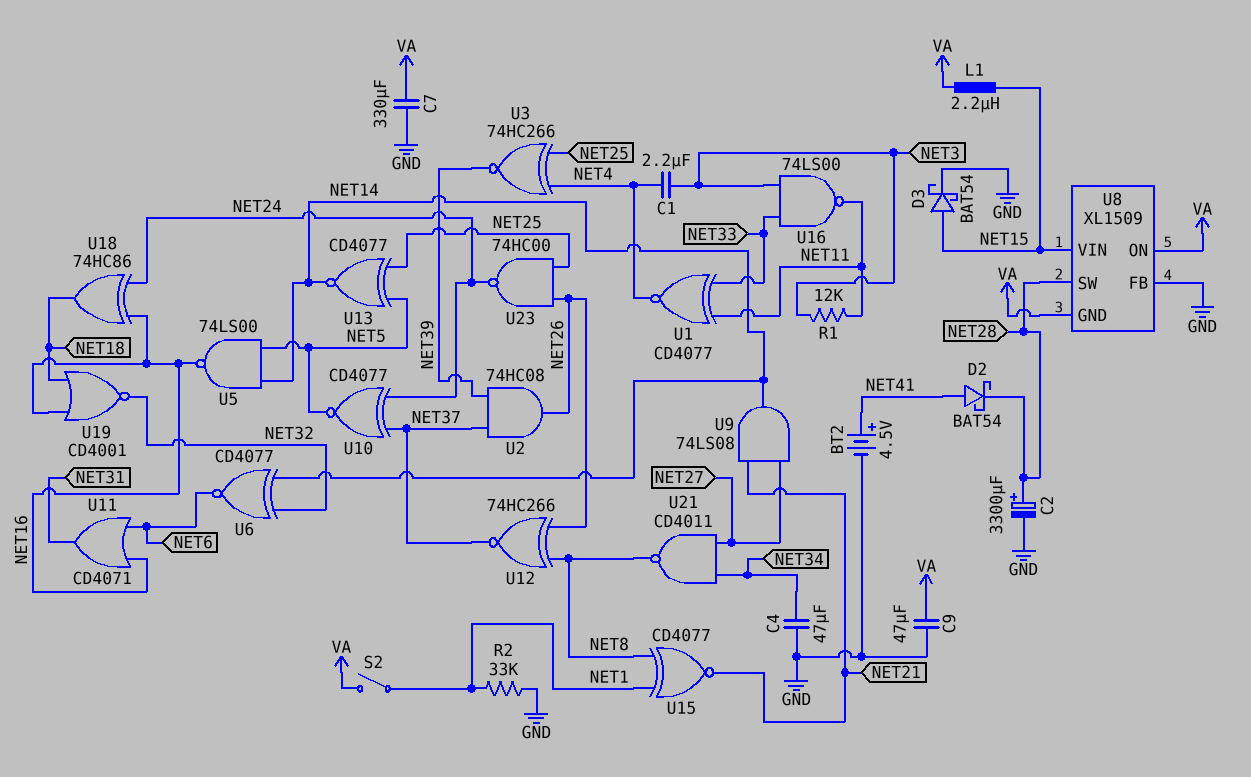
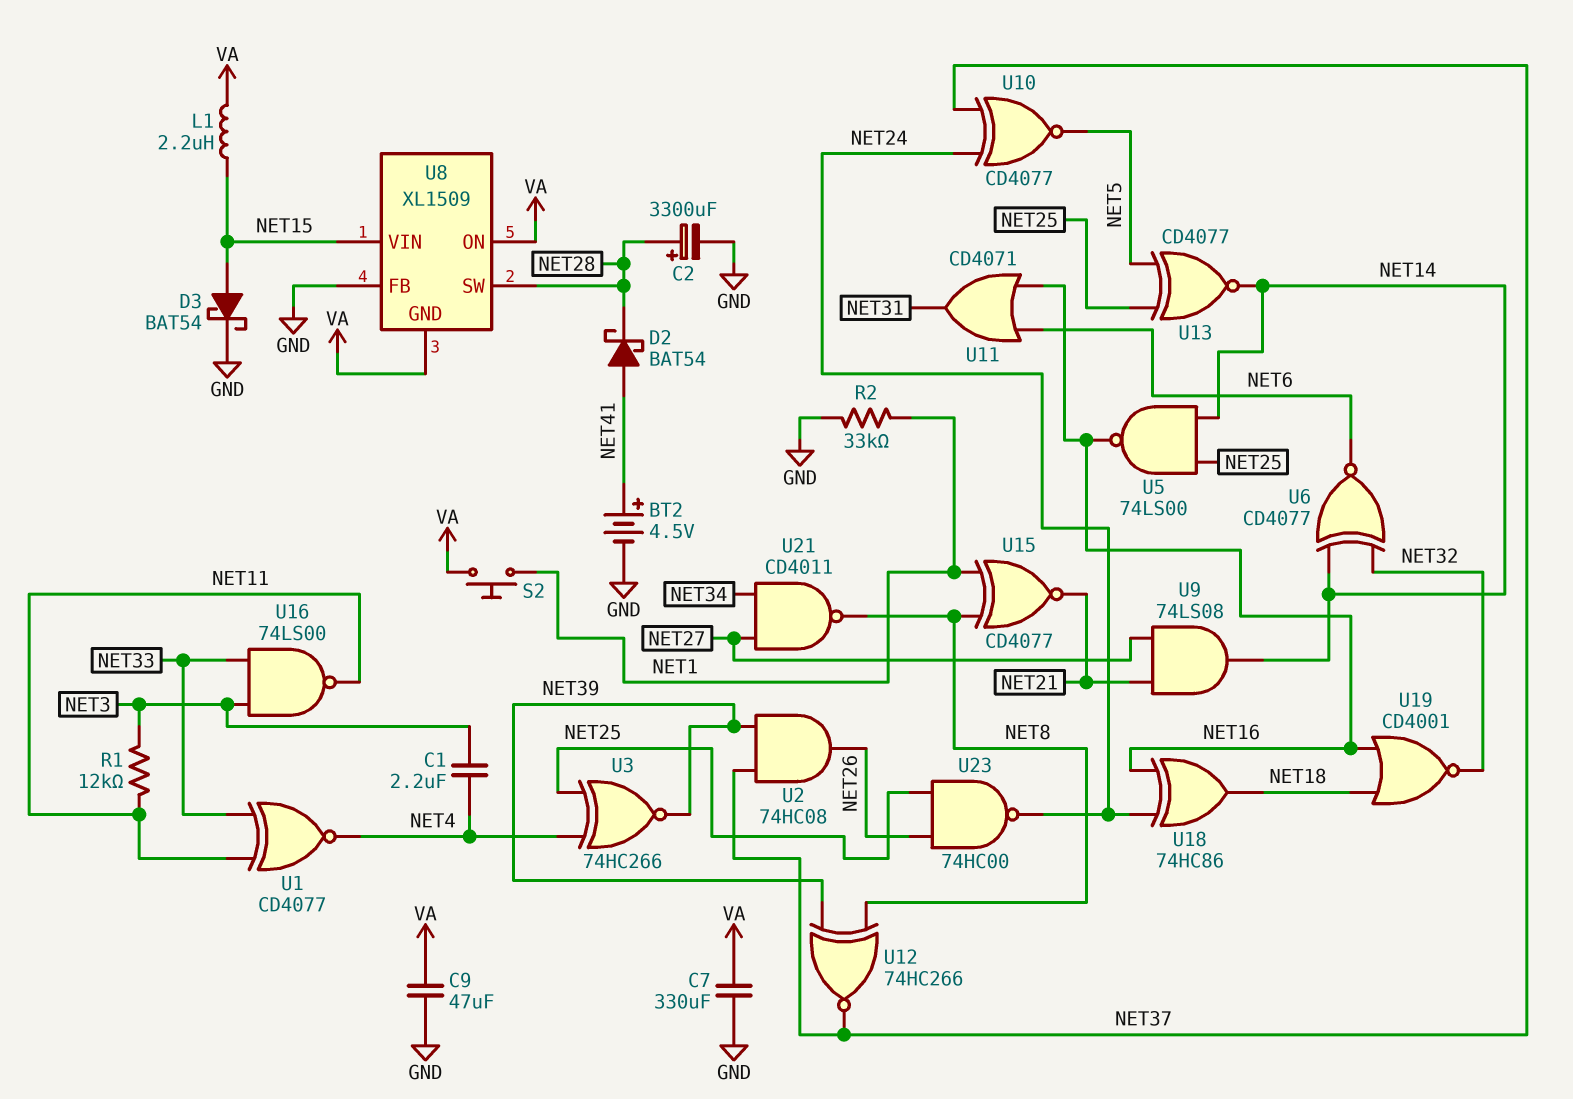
C4: 47uF (GND, NET34) -> none
S2: switch (NET1, VA) -> button (NET1, VA)
U5: NAND 74LS00 (in NET5, in NET14, out NET16) -> NAND 74LS00 (in NET14, in NET25, out NET16)
U12: XNOR 74HC266 (in NET8, in NET26, out NET37) -> XNOR 74HC266 (in NET8, in NET39, out NET37)

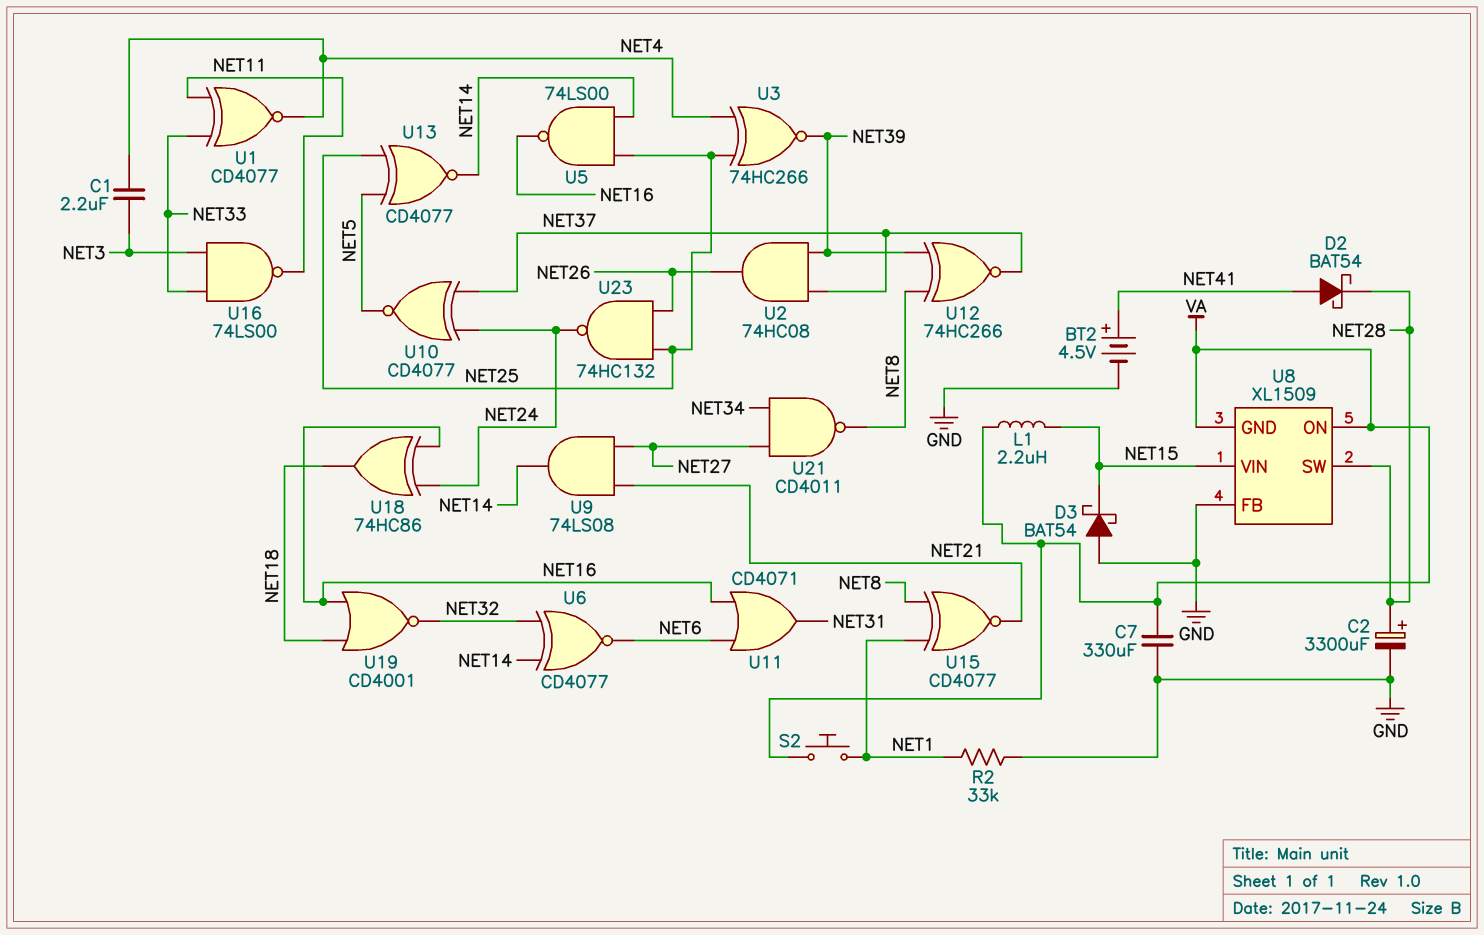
C9: 47uF (GND, VA) -> none
D3: schottky BAT54 (A NET15, K GND) -> schottky BAT54 (A GND, K NET15)
R1: 12k (NET3, NET11) -> none
U23: NAND 74HC00 (in NET25, in NET26, out NET24) -> NAND 74HC132 (in NET25, in NET26, out NET24)

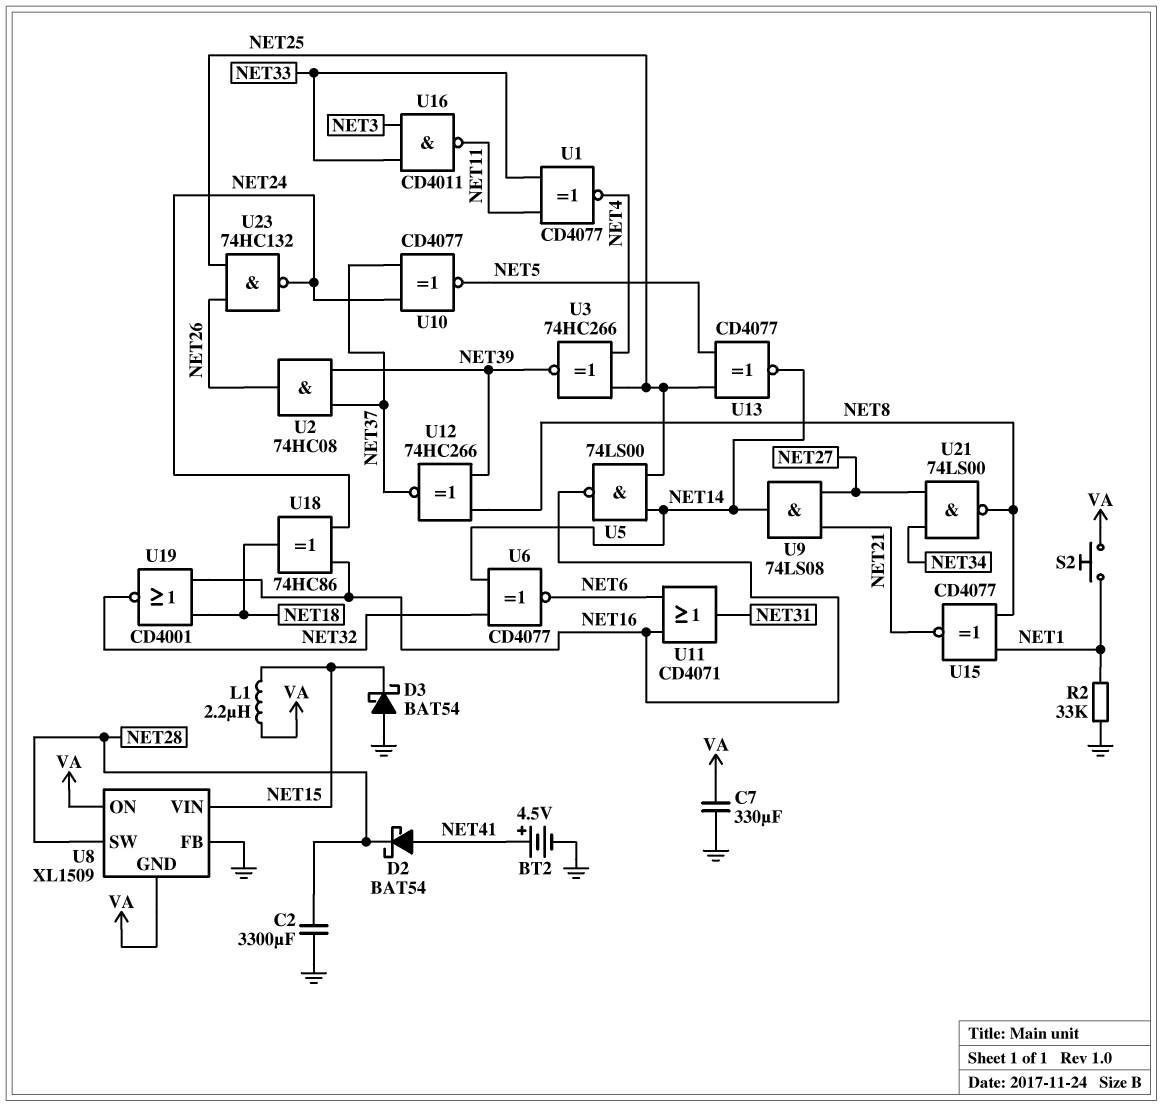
C1: 2.2uF (NET3, NET4) -> none
C2: 3300uF (plus NET28, minus GND) -> 3300uF (GND, NET28)
U16: NAND 74LS00 (in NET3, in NET33, out NET11) -> NAND CD4011 (in NET3, in NET33, out NET11)
U21: NAND CD4011 (in NET27, in NET34, out NET8) -> NAND 74LS00 (in NET27, in NET34, out NET8)

